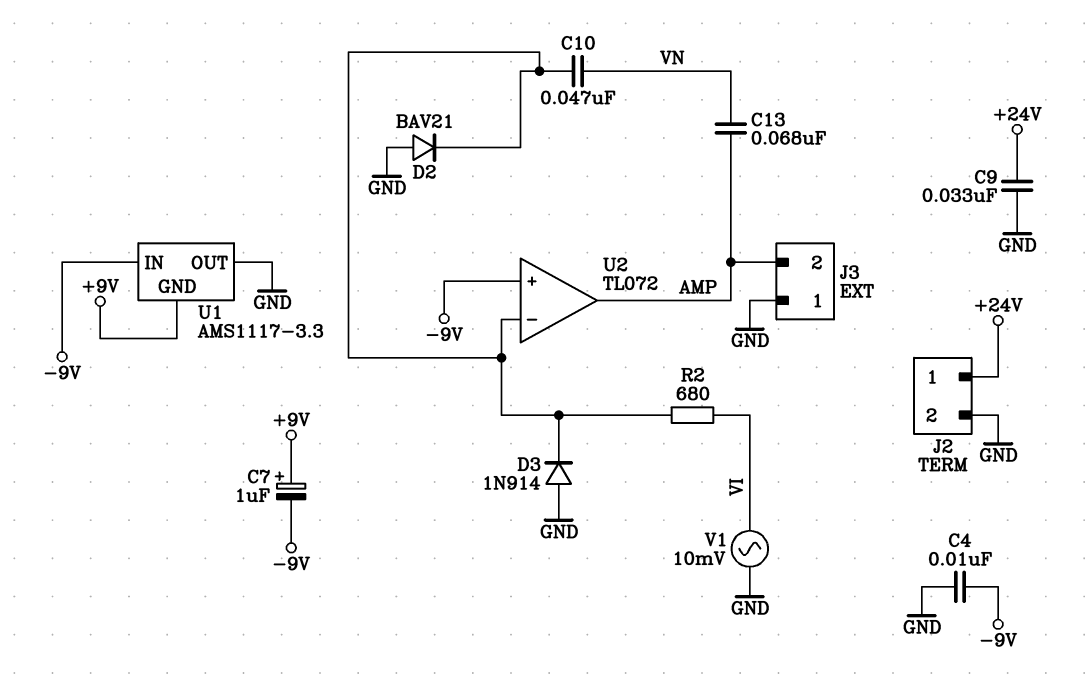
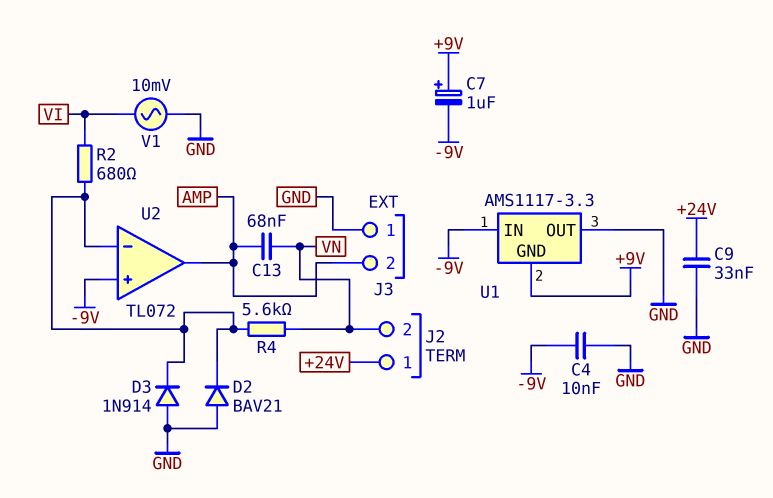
C10: 47nF (U2/in-, VN) -> none
J2 pin 2: GND -> VN
R4: none -> 5.6k (U2/in-, VN)

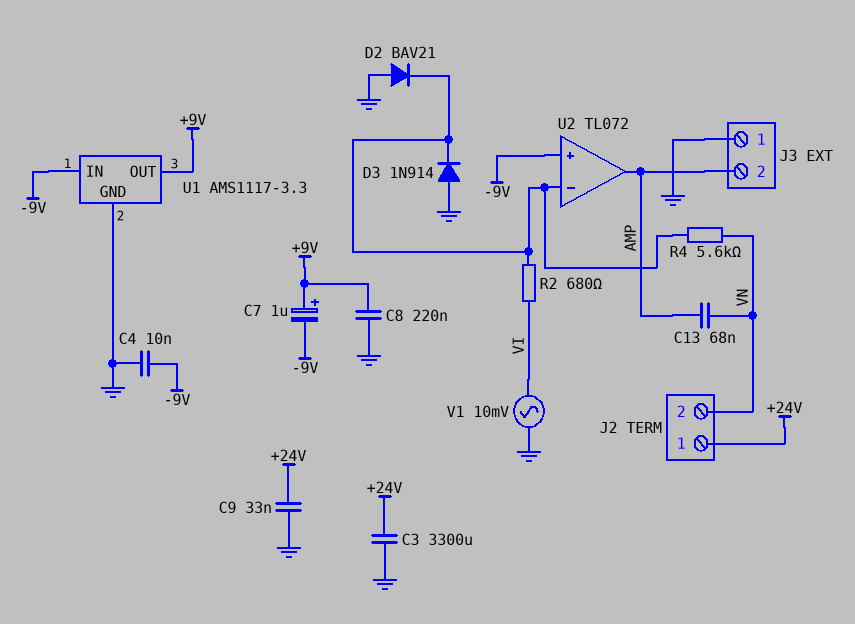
C3: none -> 3300uF (+24V, GND)
C8: none -> 220nF (+9V, GND)
U1 pin GND: +9V -> GND
U1 pin OUT: GND -> +9V

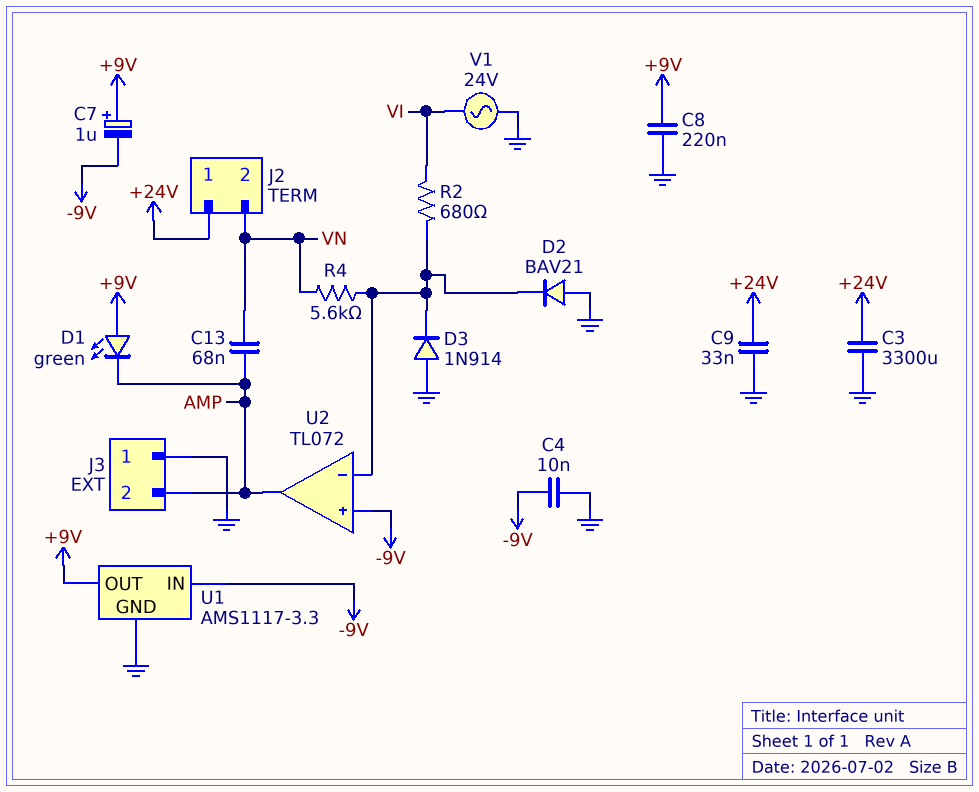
D1: none -> LED green (A +9V, K AMP)
V1: AC 10mV (GND, VI) -> AC 24V (GND, VI)

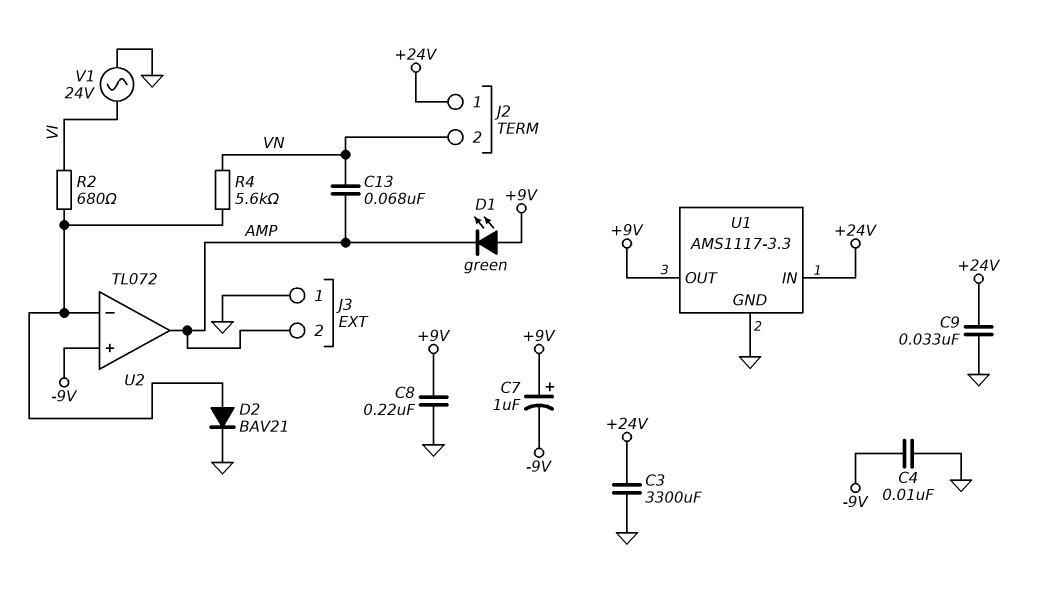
D2: diode BAV21 (A GND, K U2/in-) -> diode BAV21 (A U2/in-, K GND)
D3: diode 1N914 (A GND, K U2/in-) -> none
U1 pin IN: -9V -> +24V

